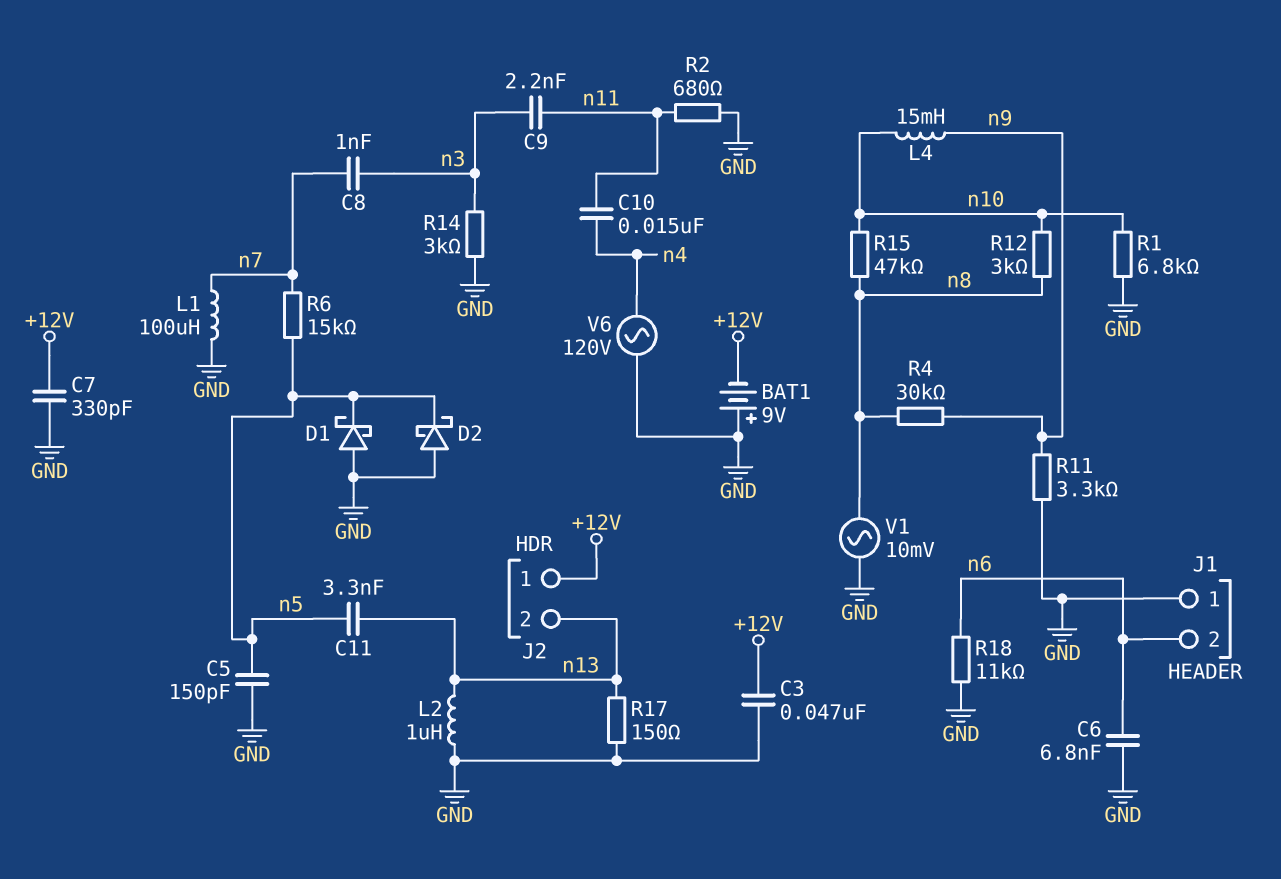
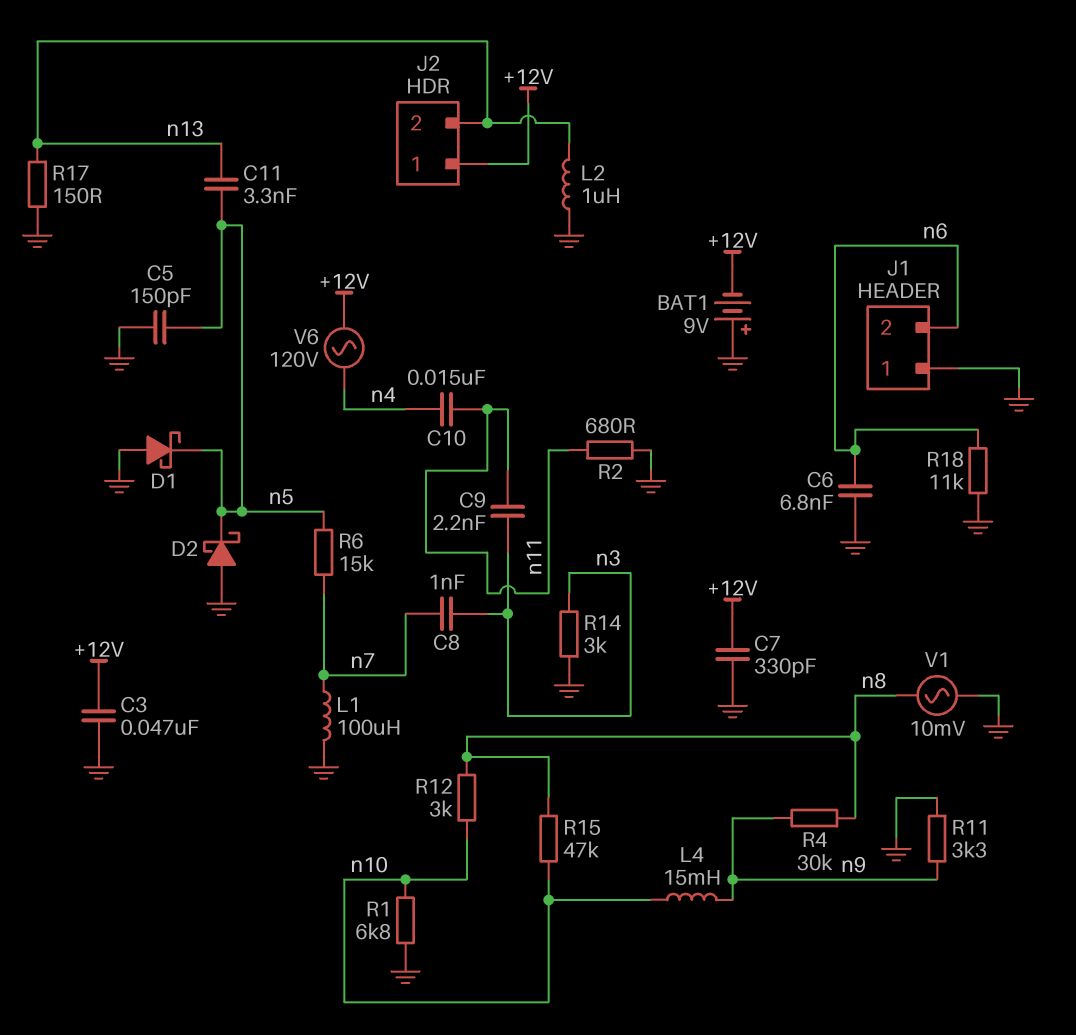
V6: AC 120V (GND, n4) -> AC 120V (+12V, n4)

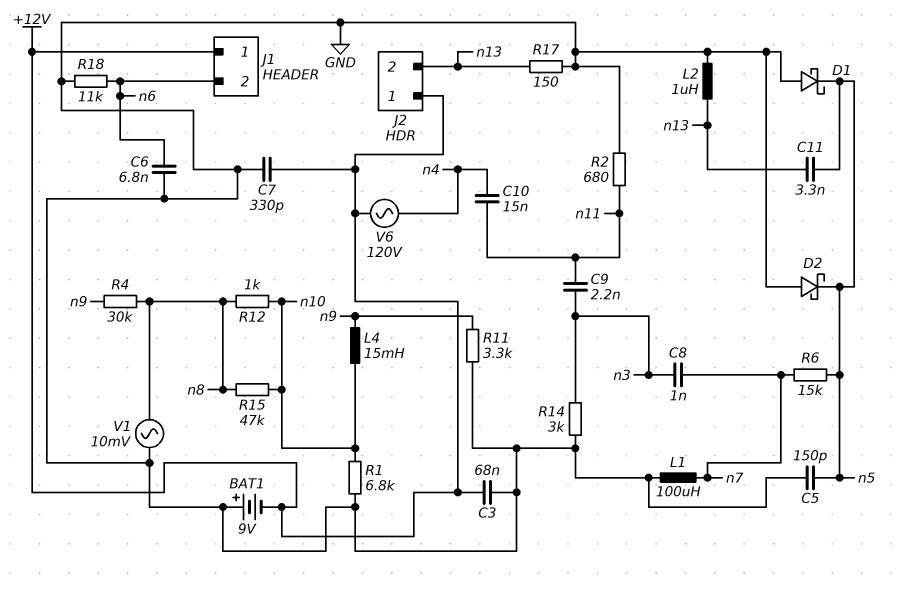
C3: 47nF (+12V, GND) -> 68nF (+12V, GND)
J1 pin 1: GND -> +12V
R12: 3k (n8, n10) -> 1k (n8, n10)

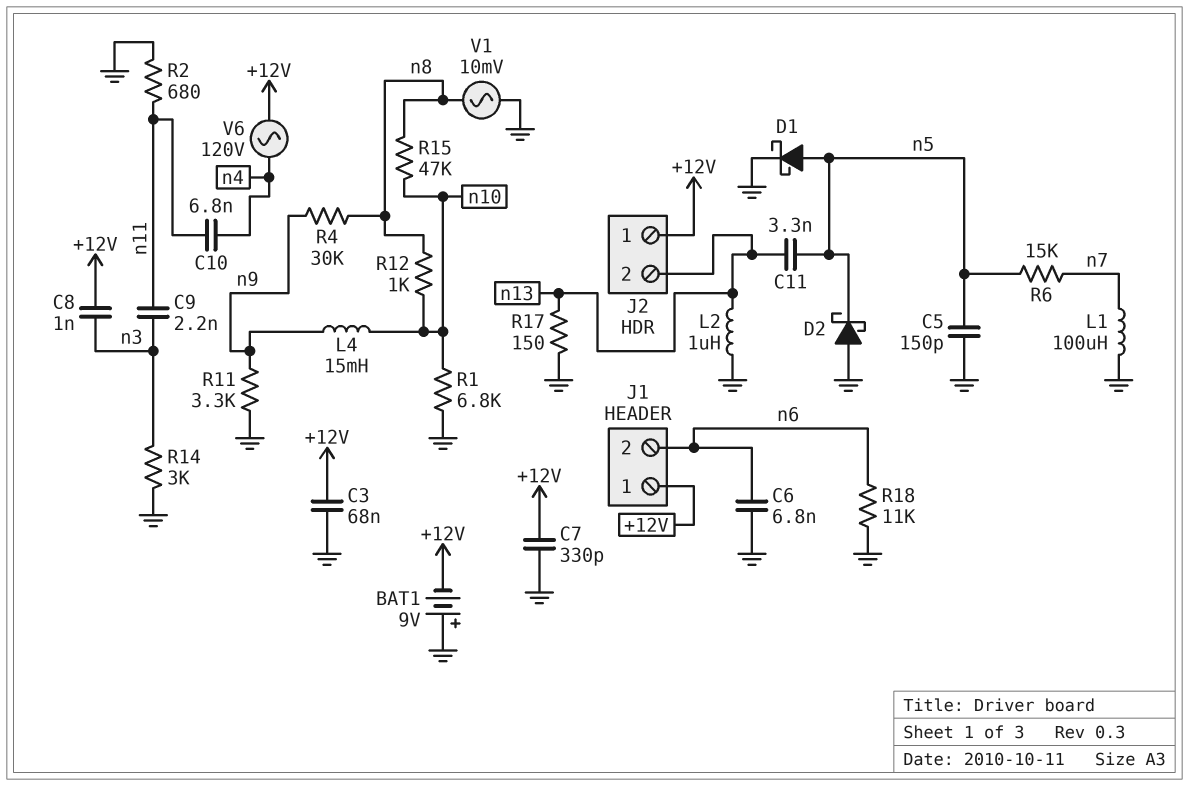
C8: 1nF (n3, n7) -> 1nF (+12V, n3)
C10: 15nF (n4, n11) -> 6.8nF (n4, n11)
D1: schottky (A GND, K n5) -> schottky (A n5, K GND)

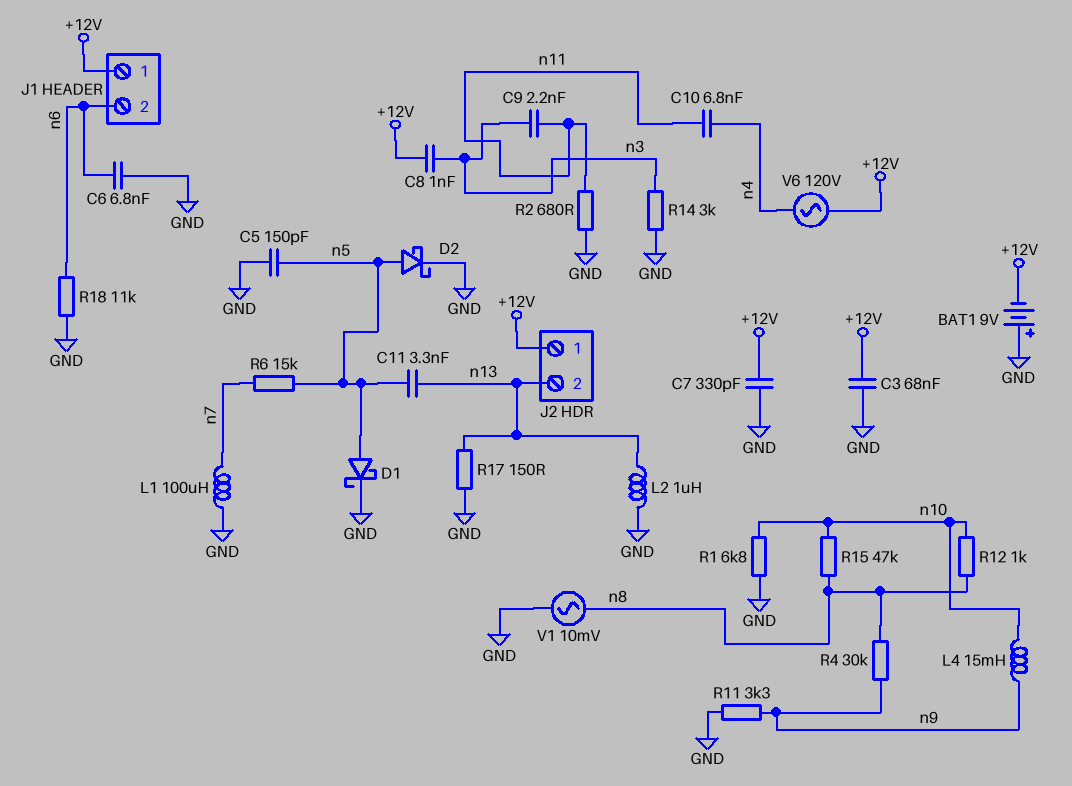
D2: schottky (A GND, K n5) -> schottky (A n5, K GND)

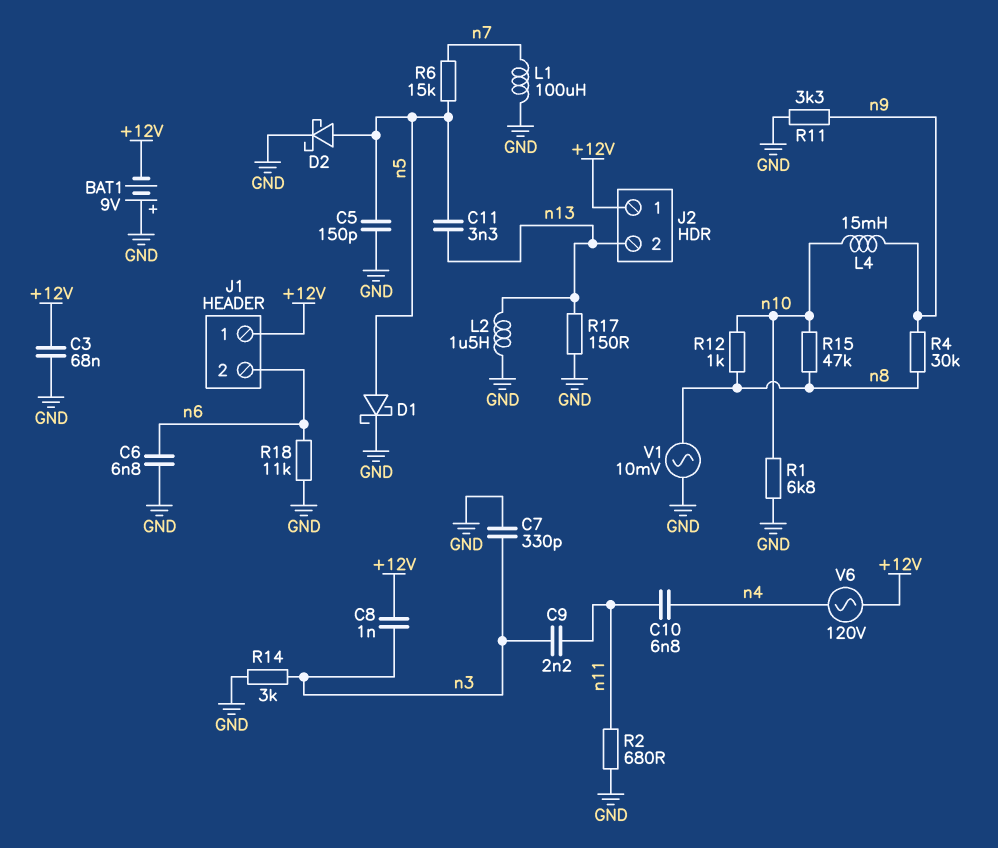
C7: 330pF (+12V, GND) -> 330pF (GND, n3)
L2: 1uH (GND, n13) -> 1.5uH (GND, n13)

